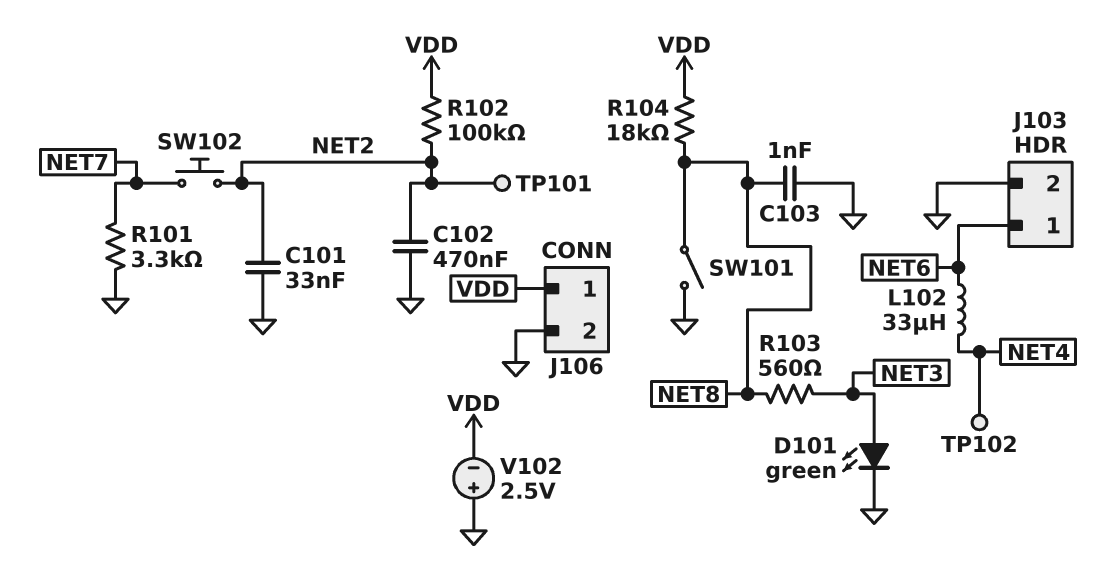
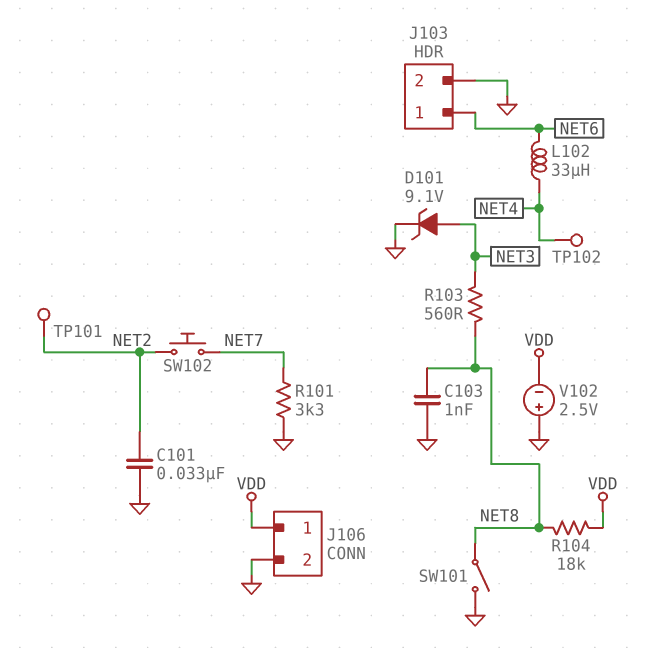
C102: 470nF (GND, NET2) -> none
D101: LED green (A NET3, K GND) -> zener 9.1V (A NET3, K GND)
R102: 100k (NET2, VDD) -> none

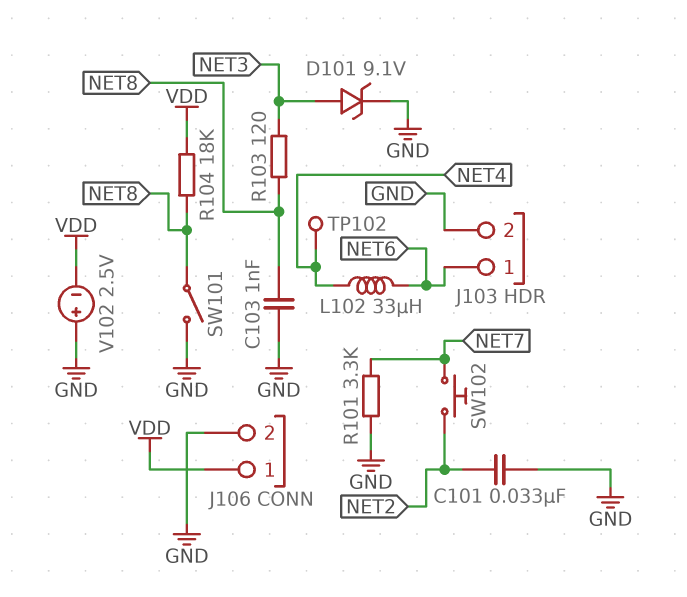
R103: 560 (NET3, NET8) -> 120 (NET3, NET8)
TP101: test point (NET2) -> none

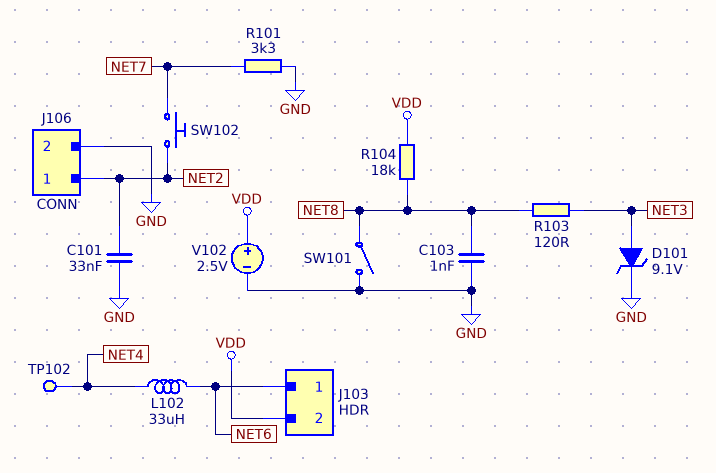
J103 pin 2: GND -> VDD
J106 pin 1: VDD -> NET2
V102: 2.5V (plus GND, minus VDD) -> 2.5V (plus VDD, minus GND)

